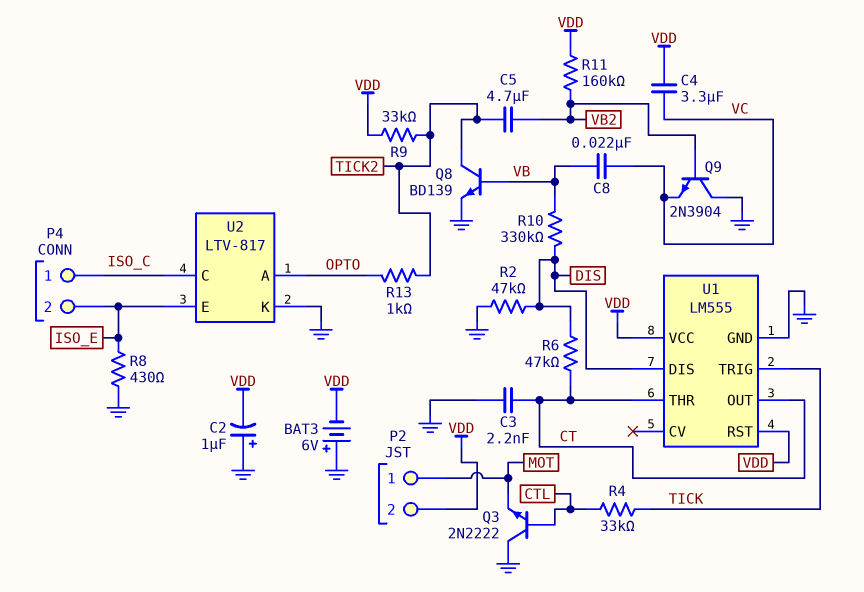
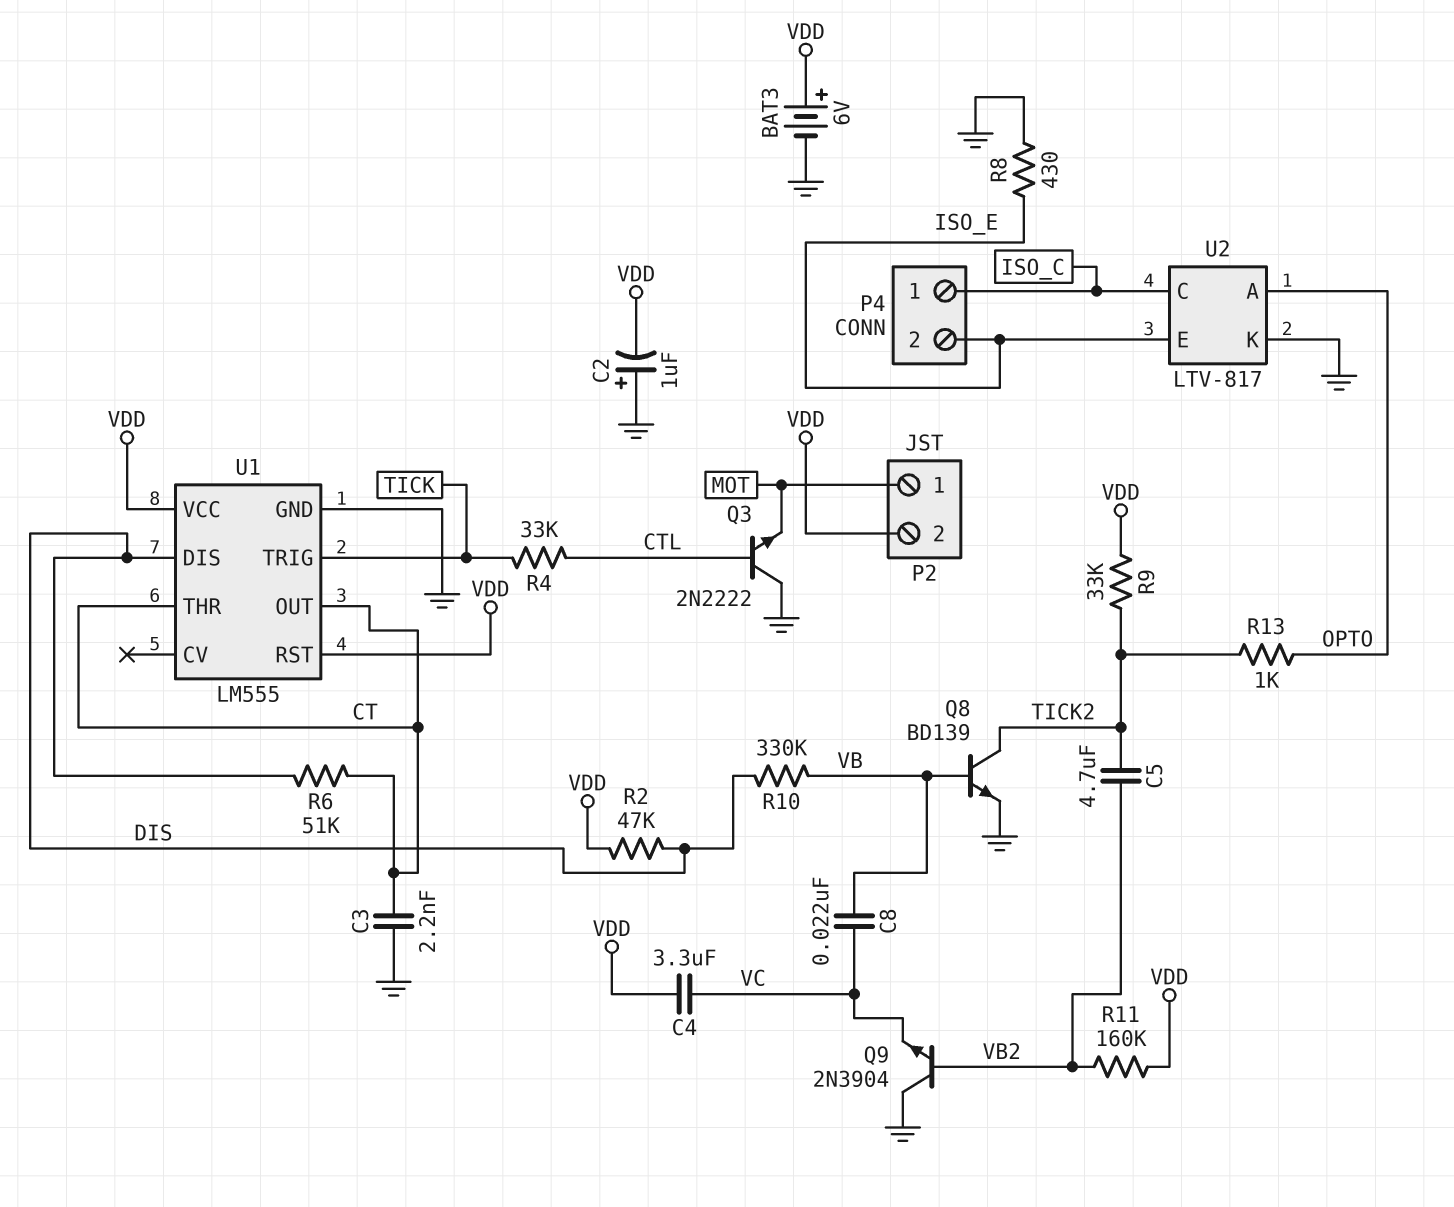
BAT3: 6V (plus GND, minus VDD) -> 6V (plus VDD, minus GND)
R2: 47k (DIS, GND) -> 47k (DIS, VDD)
R6: 47k (CT, DIS) -> 51k (CT, DIS)

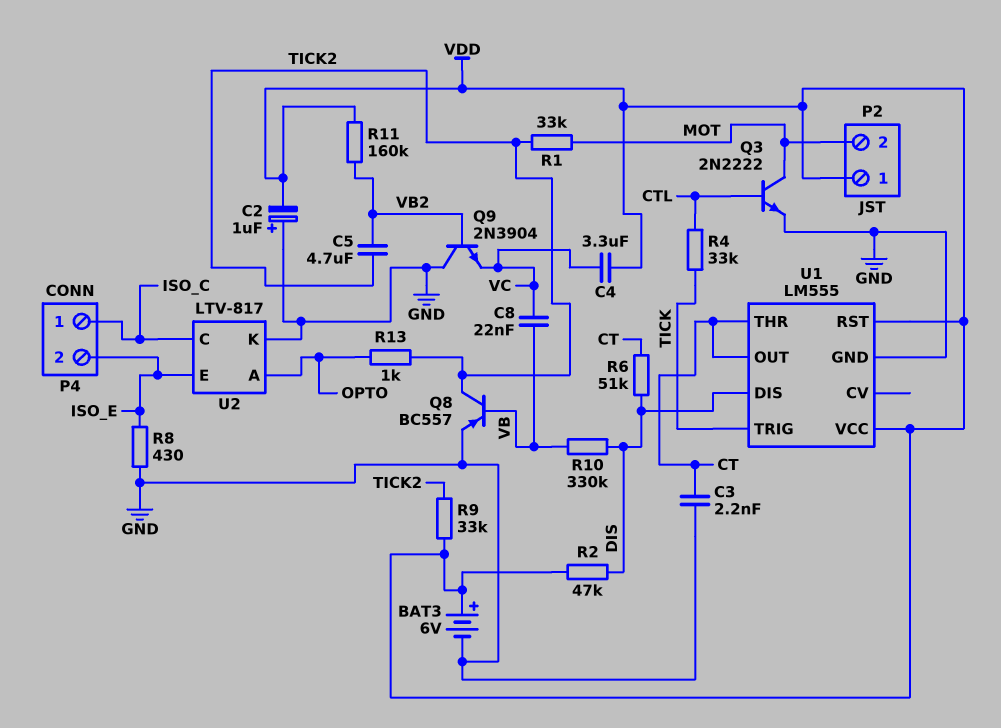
P2 pin 1: MOT -> VDD
P2 pin 2: VDD -> MOT
Q3: NPN 2N2222 (B CTL, C GND, E MOT) -> NPN 2N2222 (B CTL, C MOT, E GND)
Q8: NPN BD139 (B VB, C TICK2, E GND) -> PNP BC557 (B VB, C TICK2, E GND)
R1: none -> 33k (MOT, TICK2)

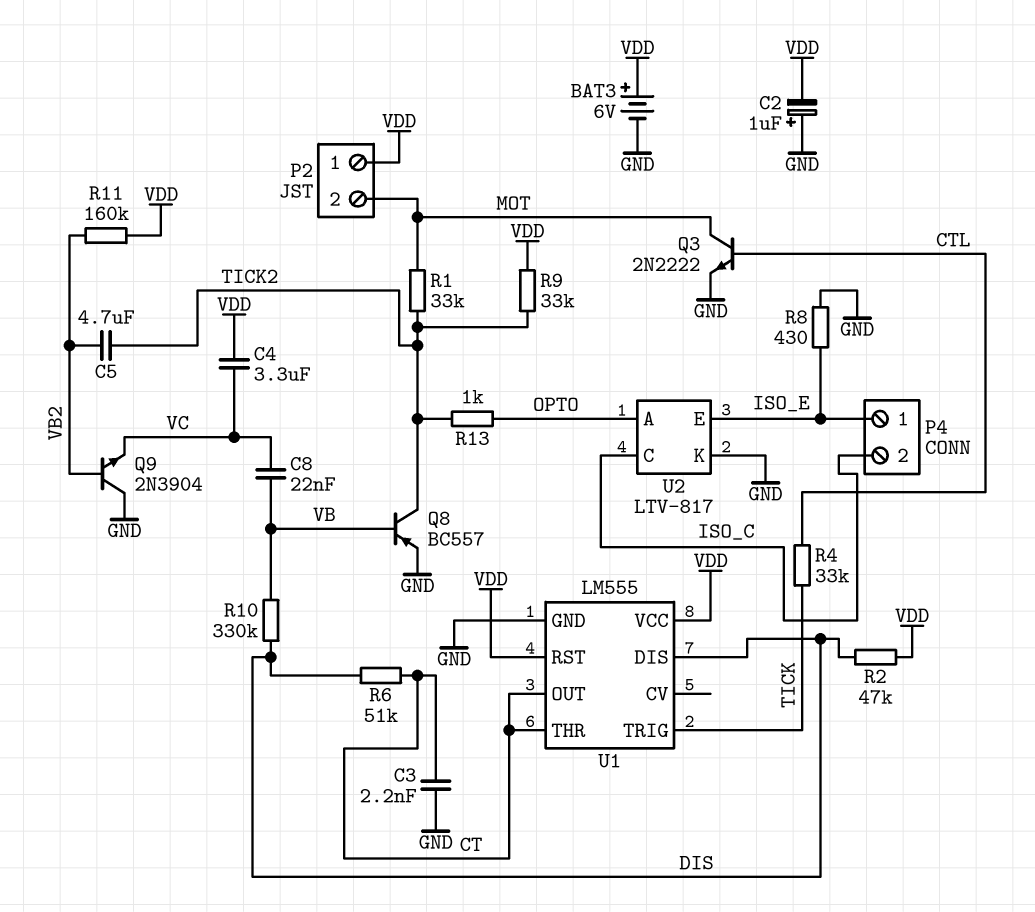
P4 pin 1: ISO_C -> ISO_E
P4 pin 2: ISO_E -> ISO_C

